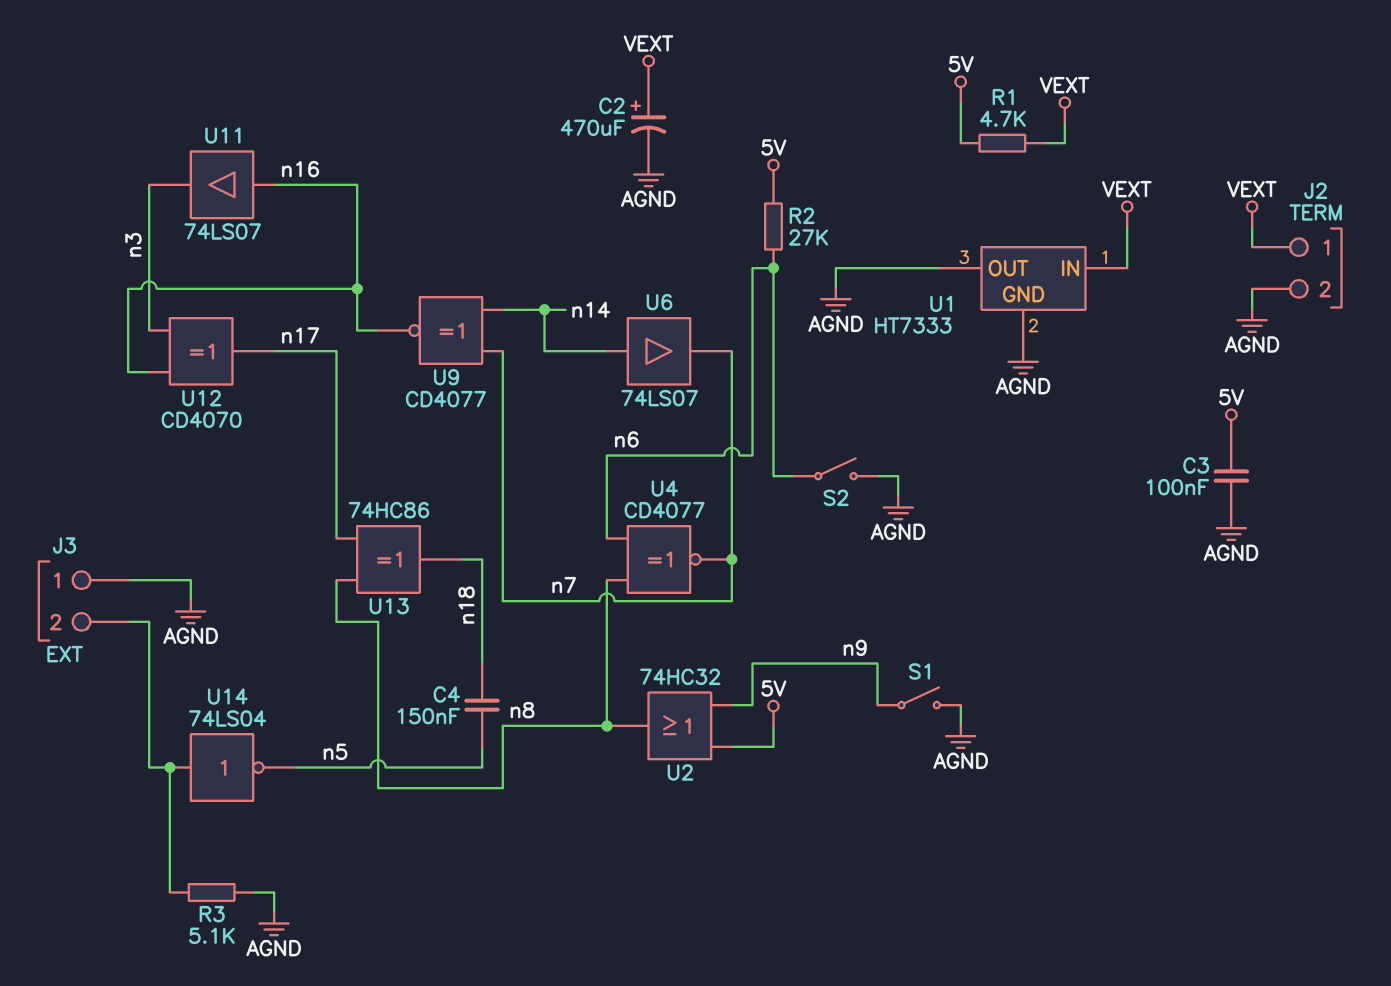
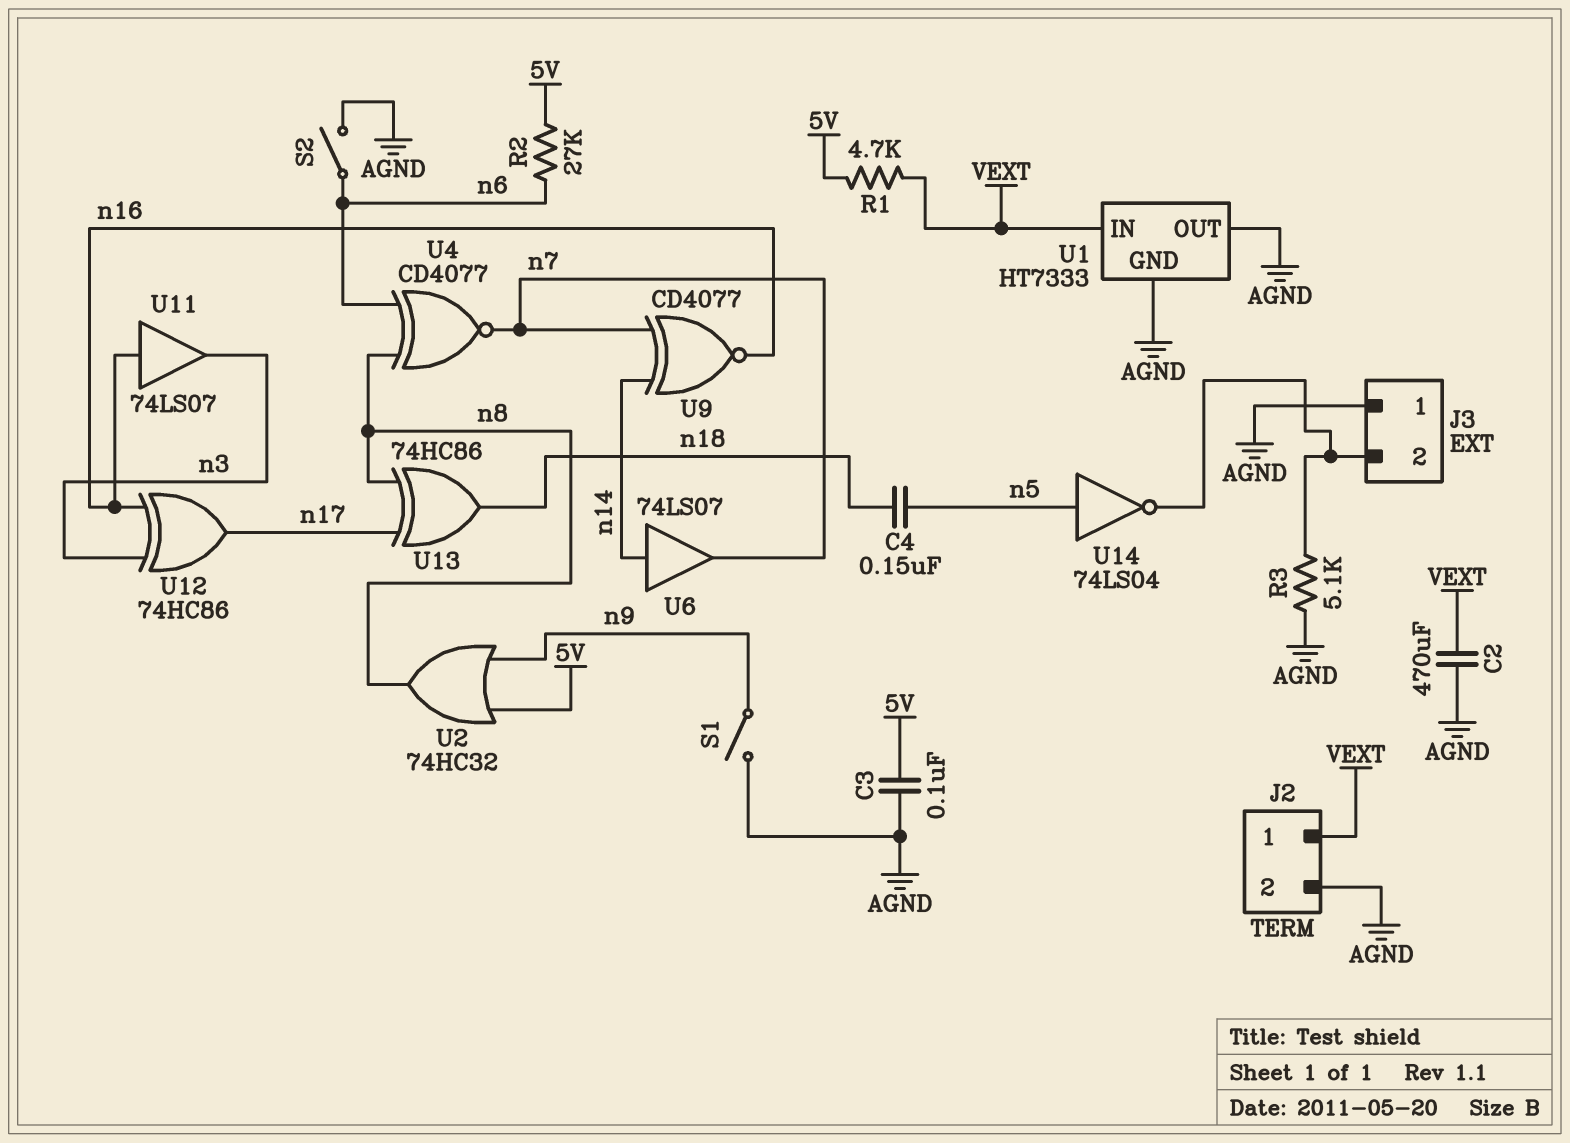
C2: 470uF (plus VEXT, minus AGND) -> 470uF (AGND, VEXT)
U12: XOR CD4070 (in n3, in n16, out n17) -> XOR 74HC86 (in n3, in n16, out n17)
U14: NOT 74LS04 (in J3/2, out n5) -> NOT 74LS04 (in n5, out J3/2)

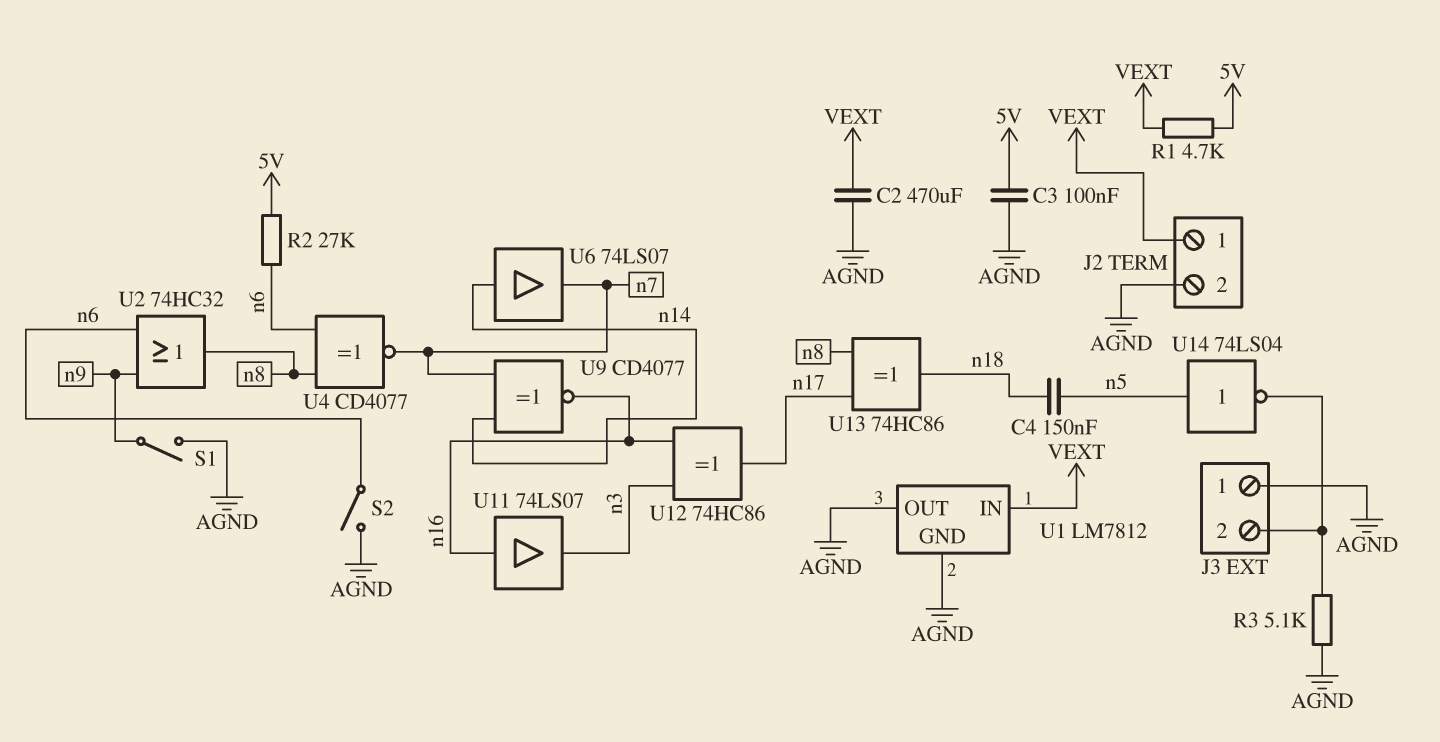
U1: HT7333 -> LM7812
U2: OR 74HC32 (in 5V, in n9, out n8) -> OR 74HC32 (in n6, in n9, out n8)

